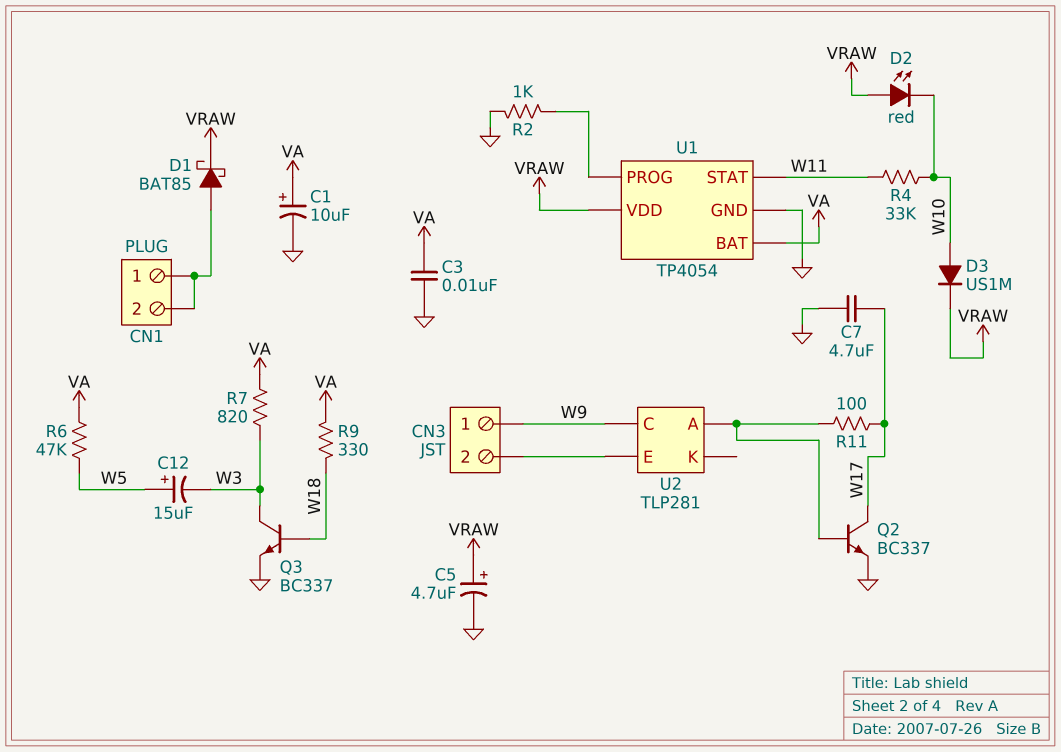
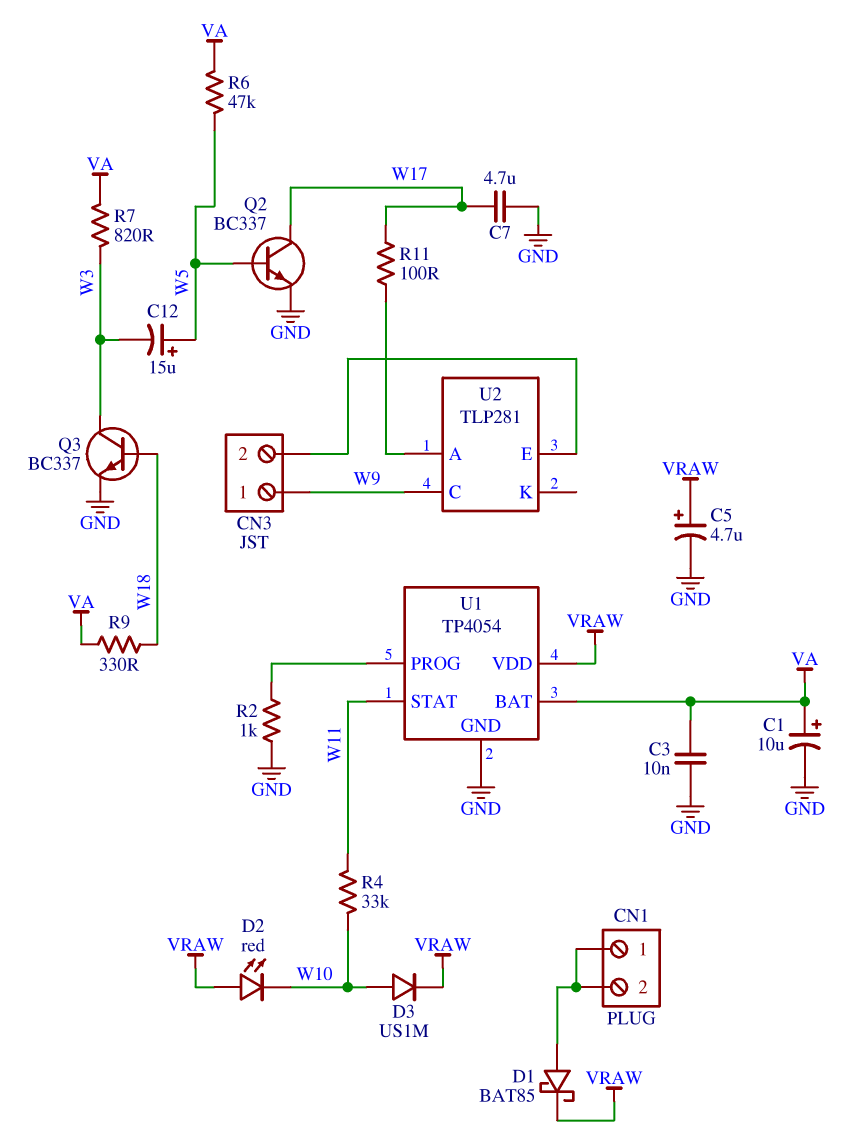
Q2: NPN BC337 (B U2/A, C W17, E GND) -> NPN BC337 (B W5, C W17, E GND)

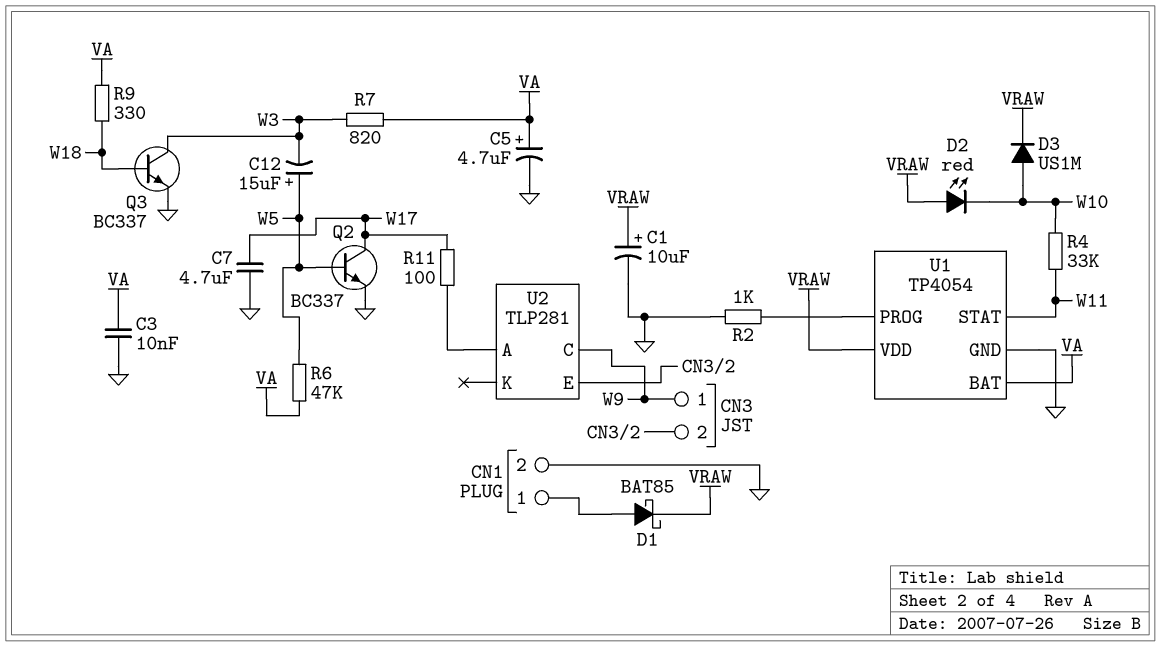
C1: 10uF (plus VA, minus GND) -> 10uF (plus VRAW, minus GND)
C5: 4.7uF (plus VRAW, minus GND) -> 4.7uF (plus VA, minus GND)
CN1 pin 2: CN1/1 -> GND

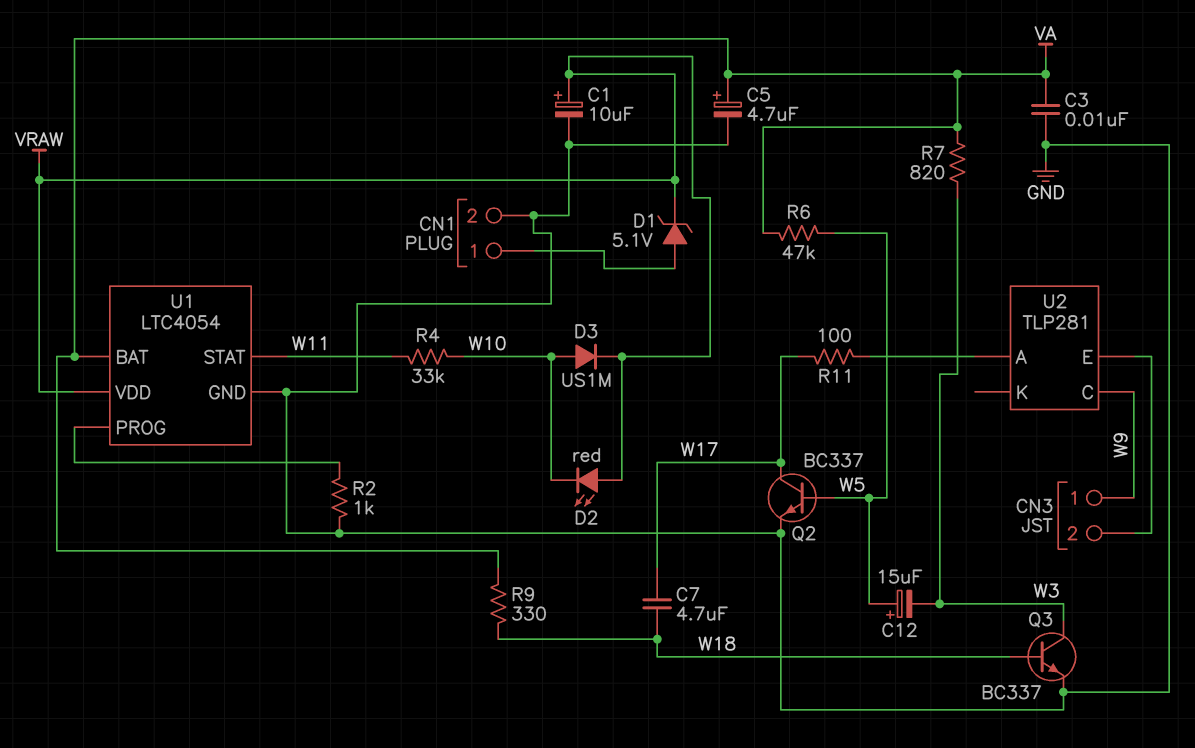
C7: 4.7uF (GND, W17) -> 4.7uF (W17, W18)
D1: schottky BAT85 (A CN1/1, K VRAW) -> zener 5.1V (A CN1/1, K VRAW)
U1: TP4054 -> LTC4054

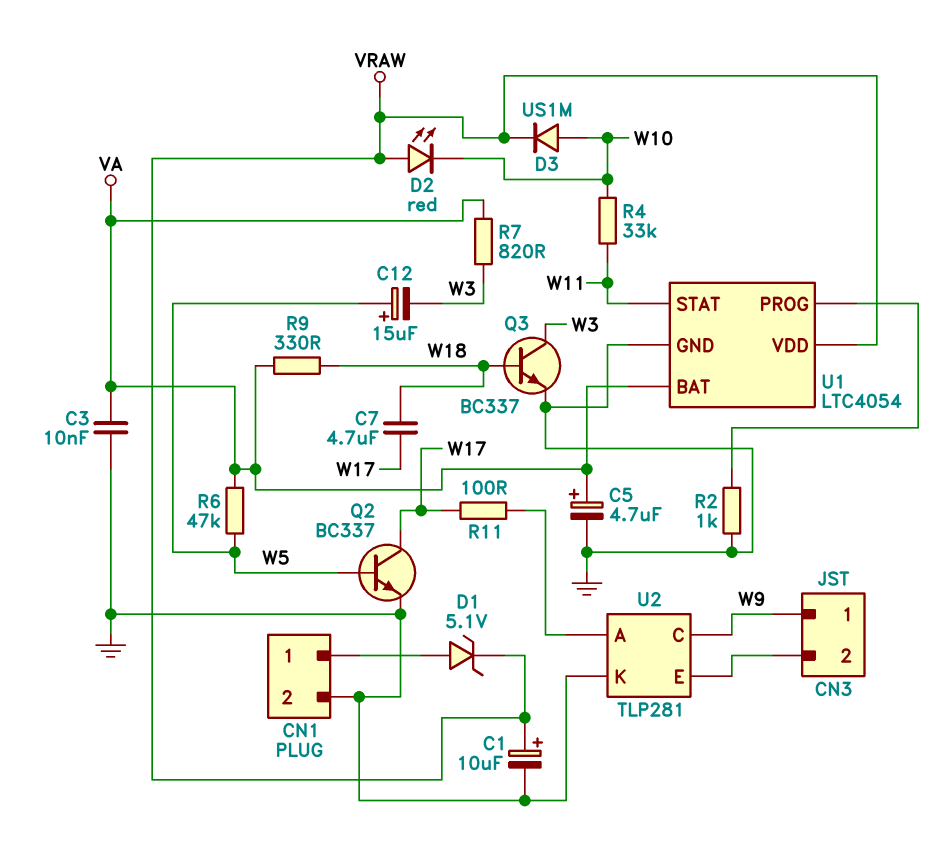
U2 pin K: none -> GND

